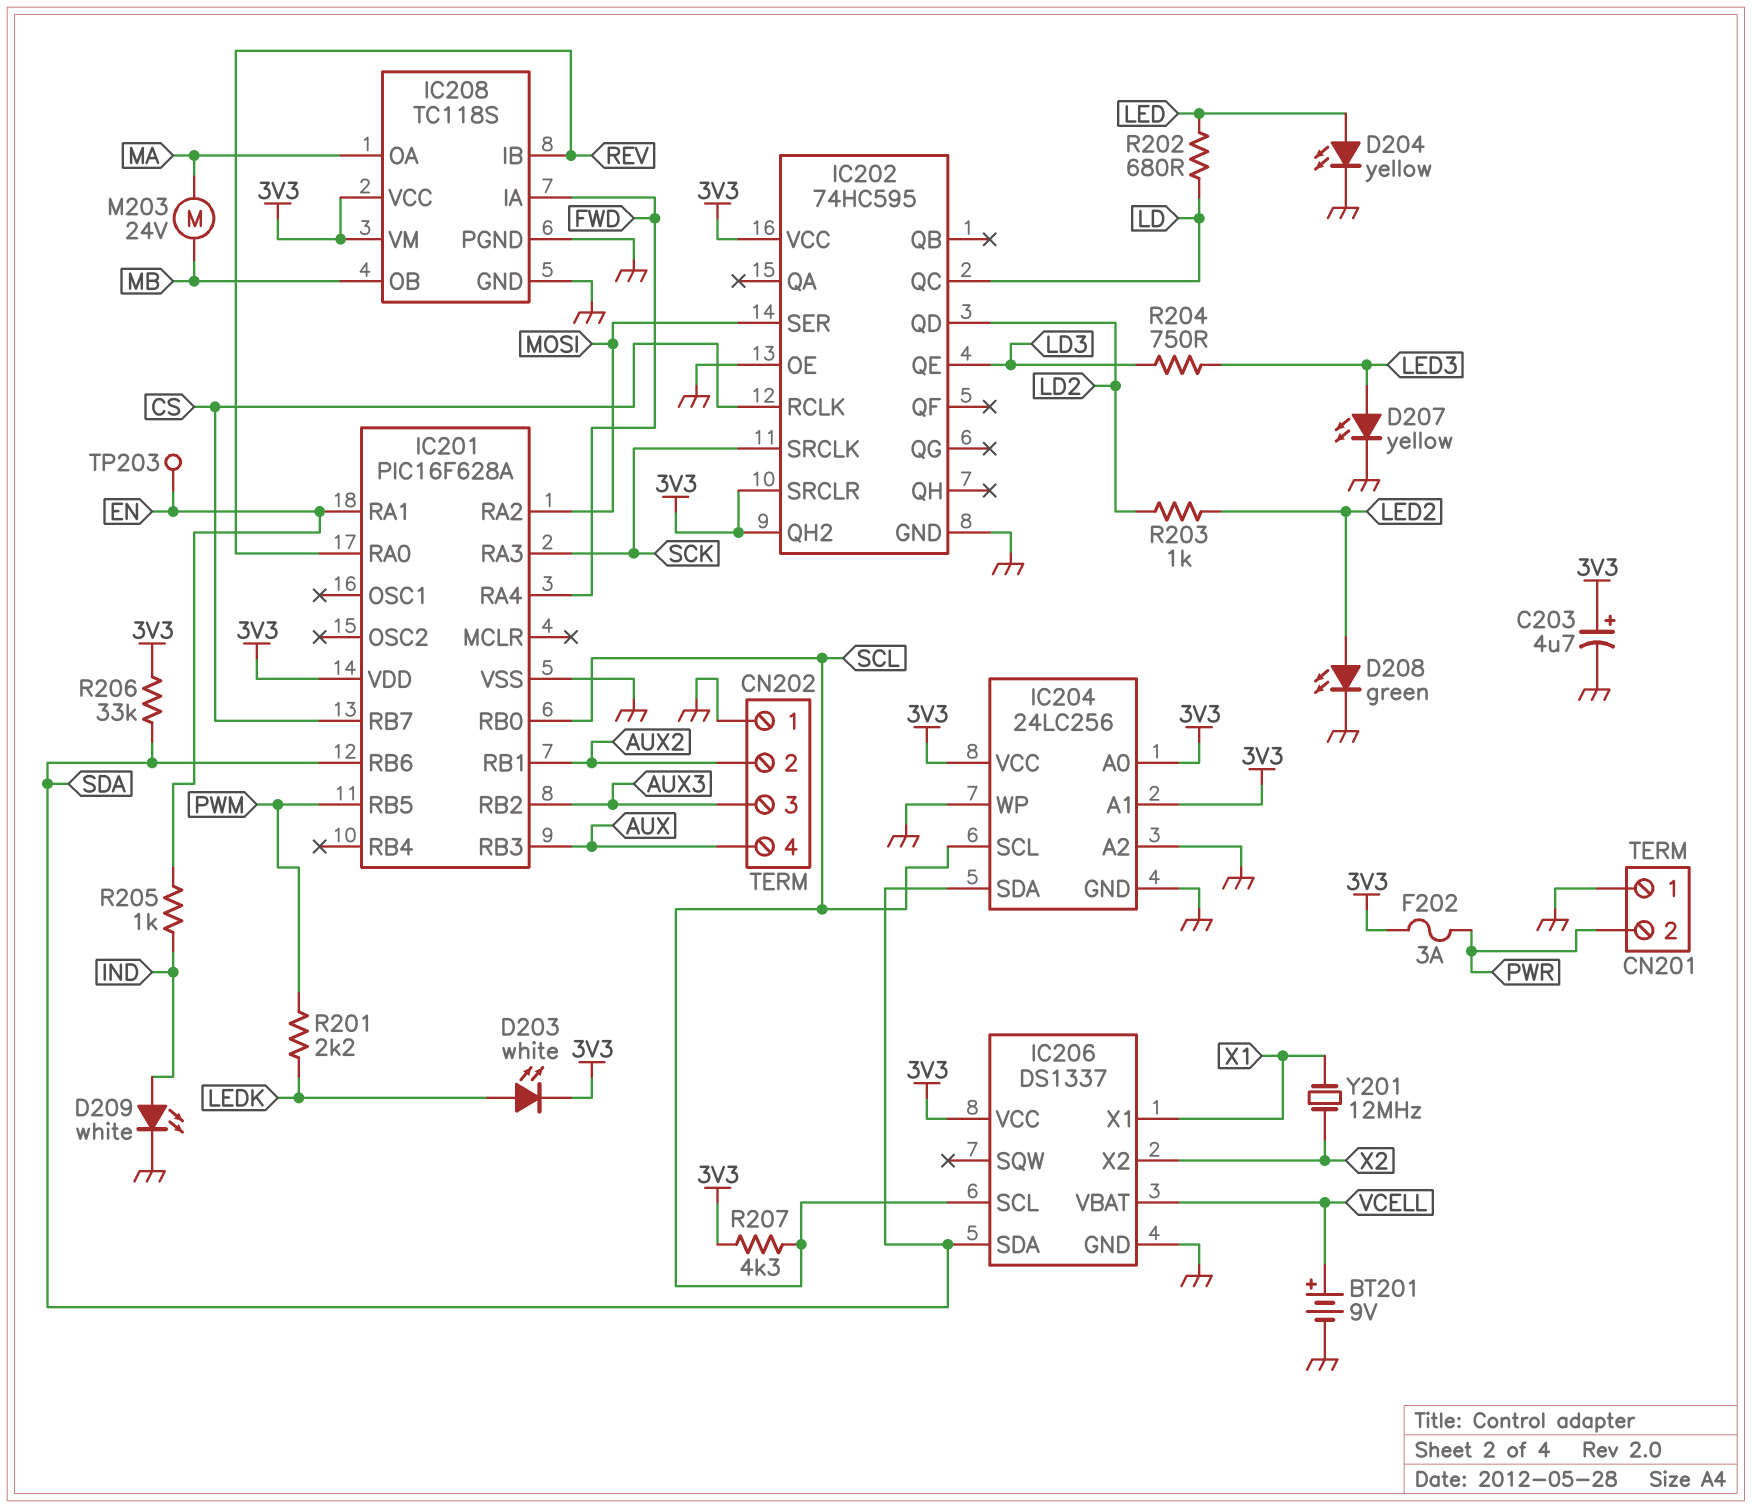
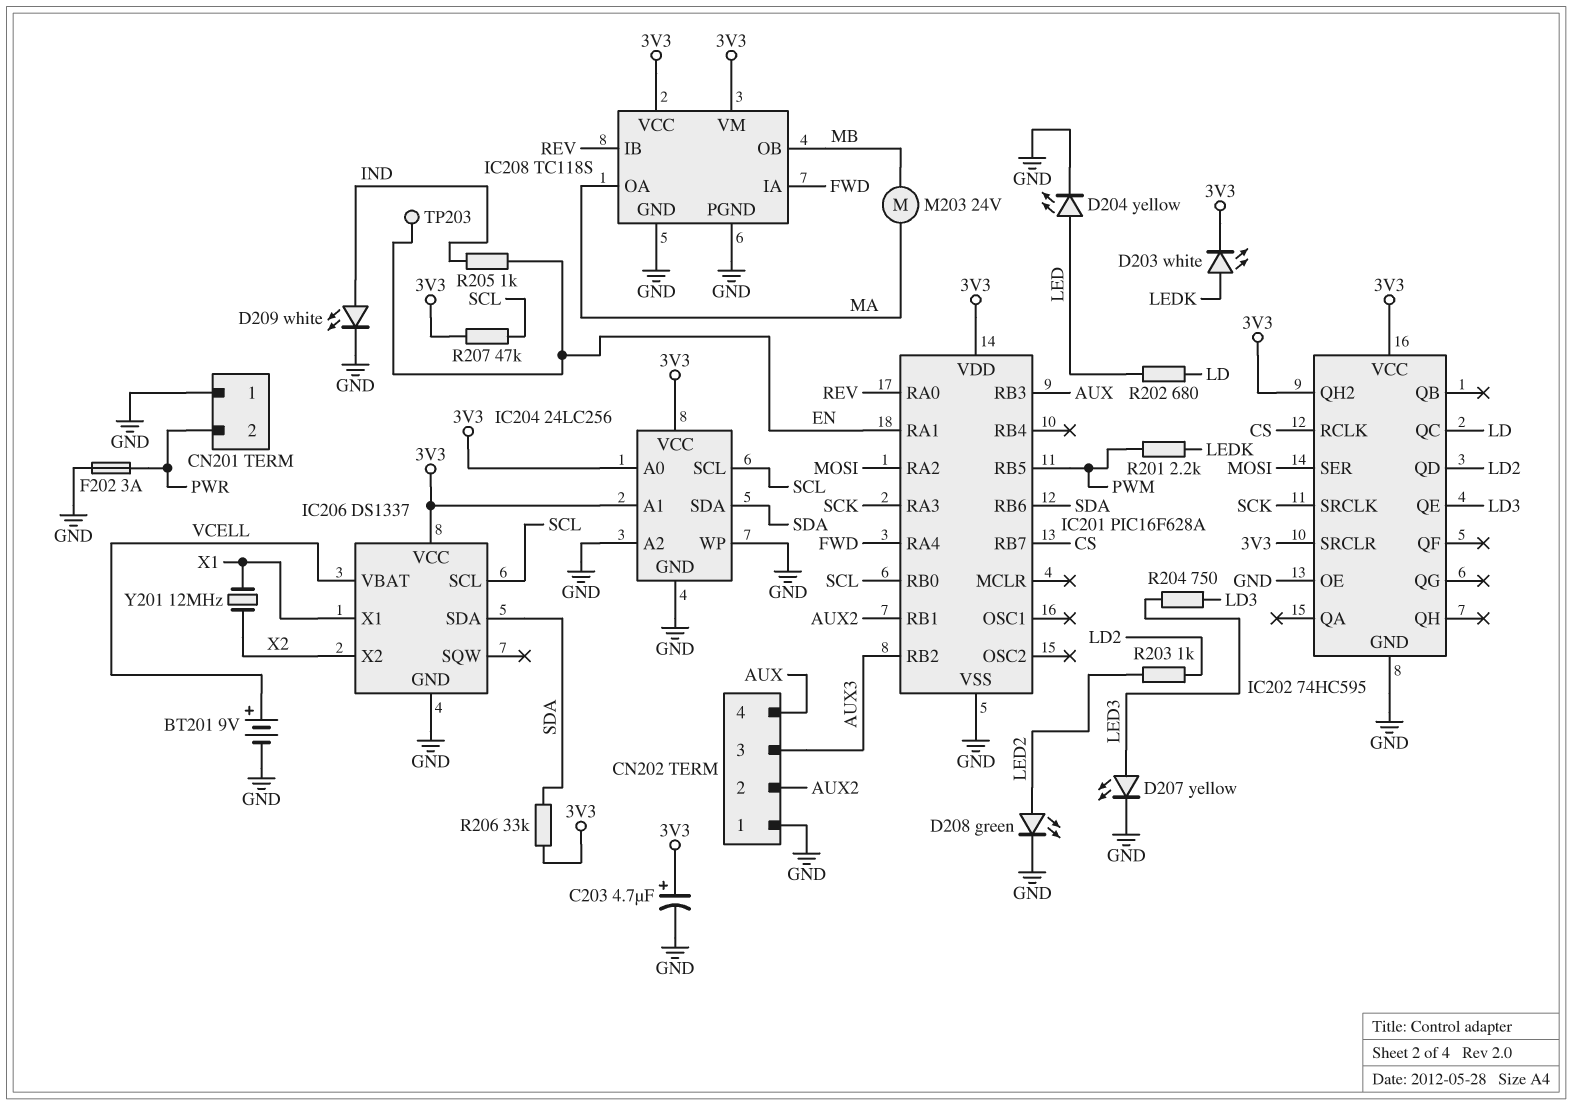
F202: 3A (3V3, PWR) -> 3A (GND, PWR)
R207: 4.3k (3V3, SCL) -> 47k (3V3, SCL)

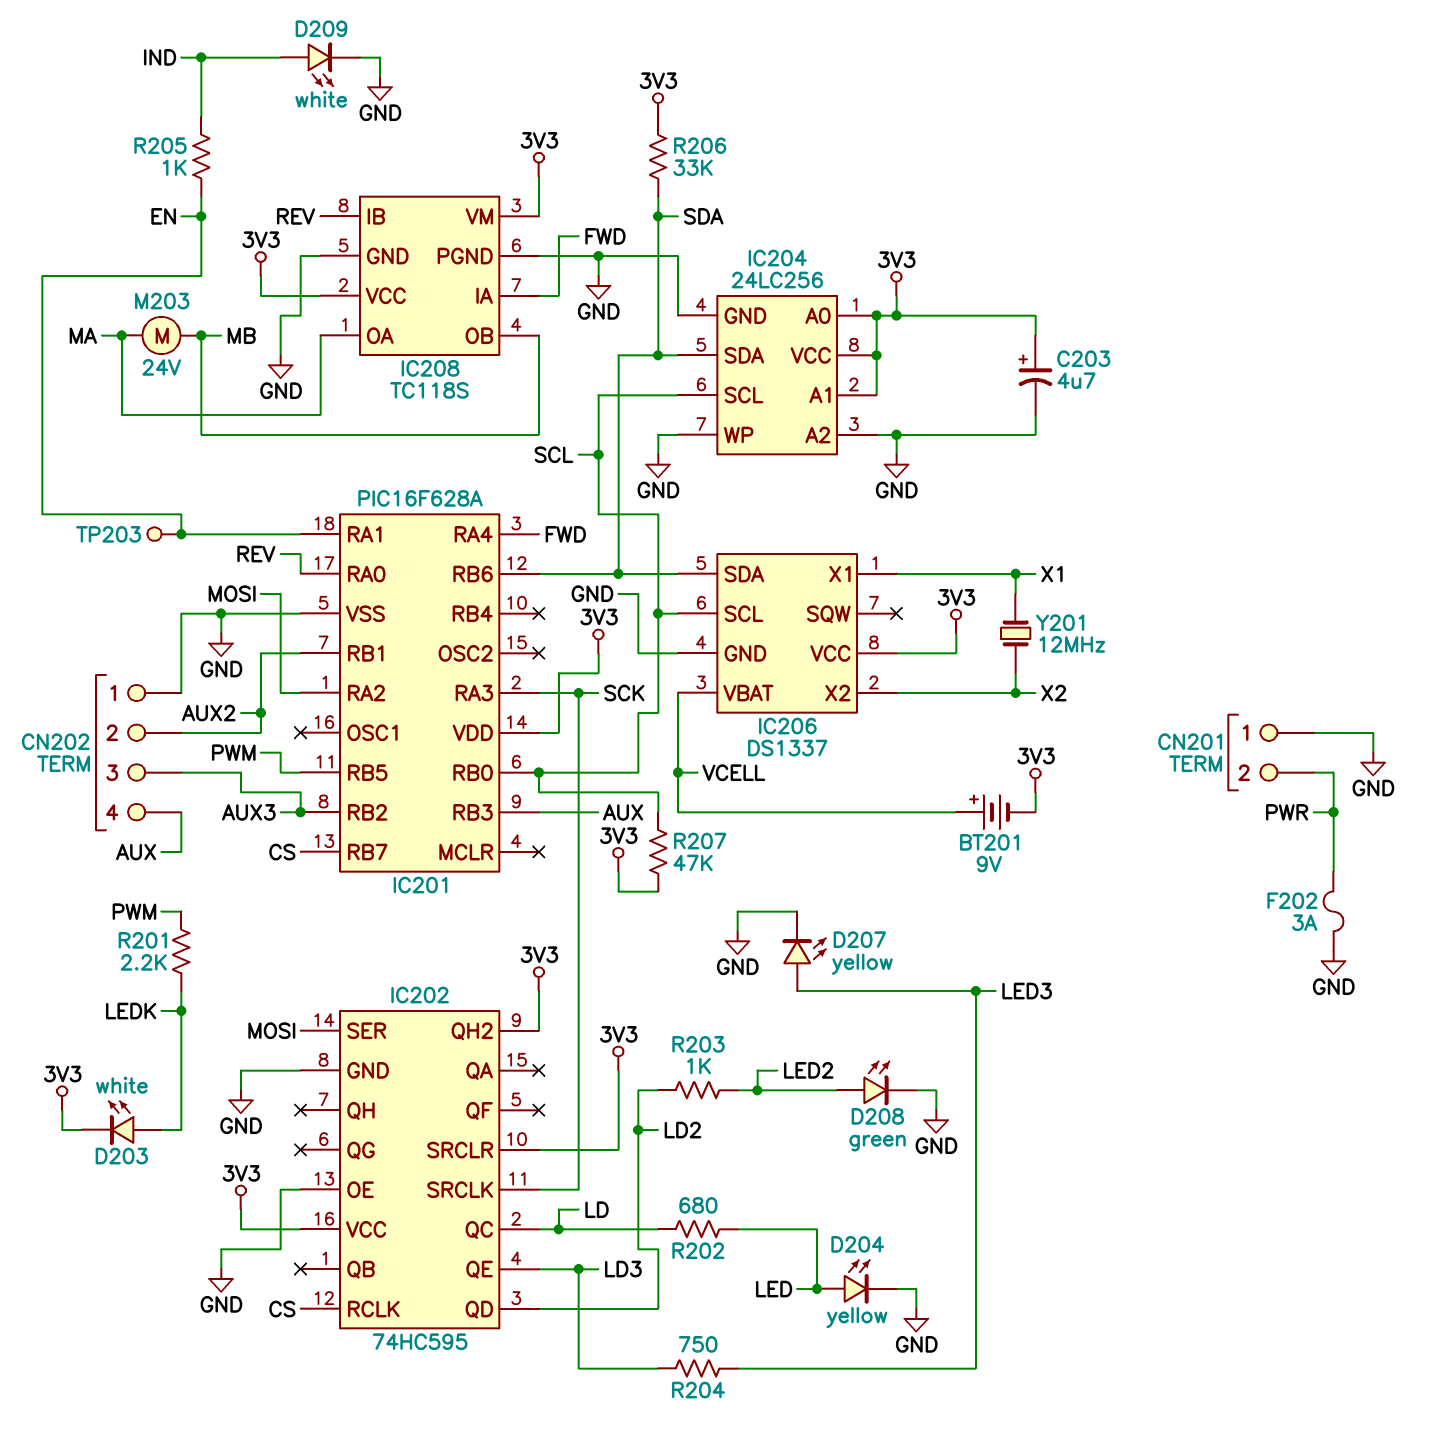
BT201: 9V (plus VCELL, minus GND) -> 9V (plus VCELL, minus 3V3)

